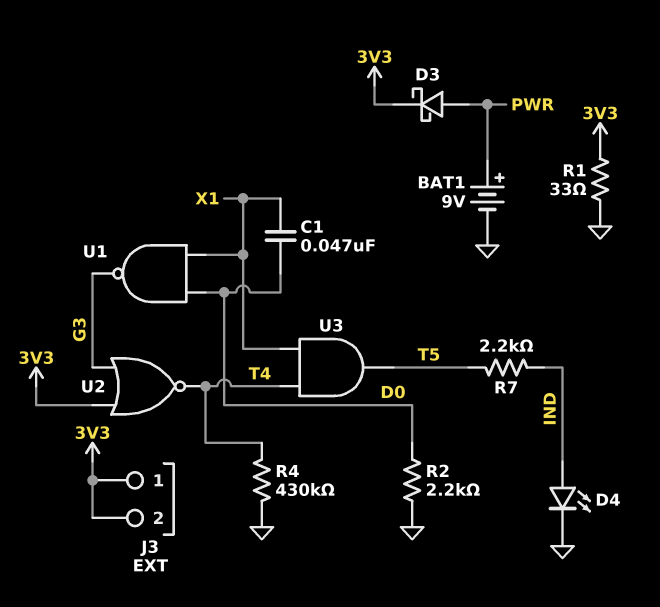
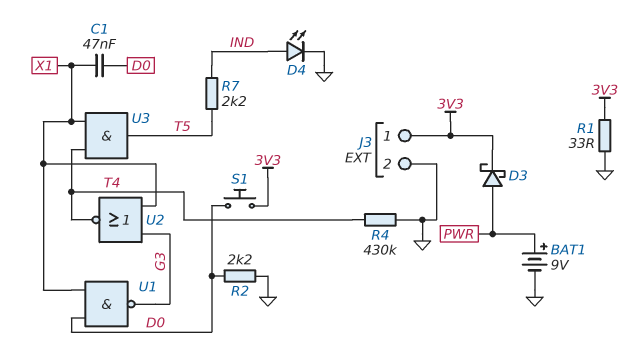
J3 pin 2: 3V3 -> GND
S1: none -> button (3V3, D0)
U2: NOR (in 3V3, in G3, out T4) -> NOR (in G3, in X1, out T4)

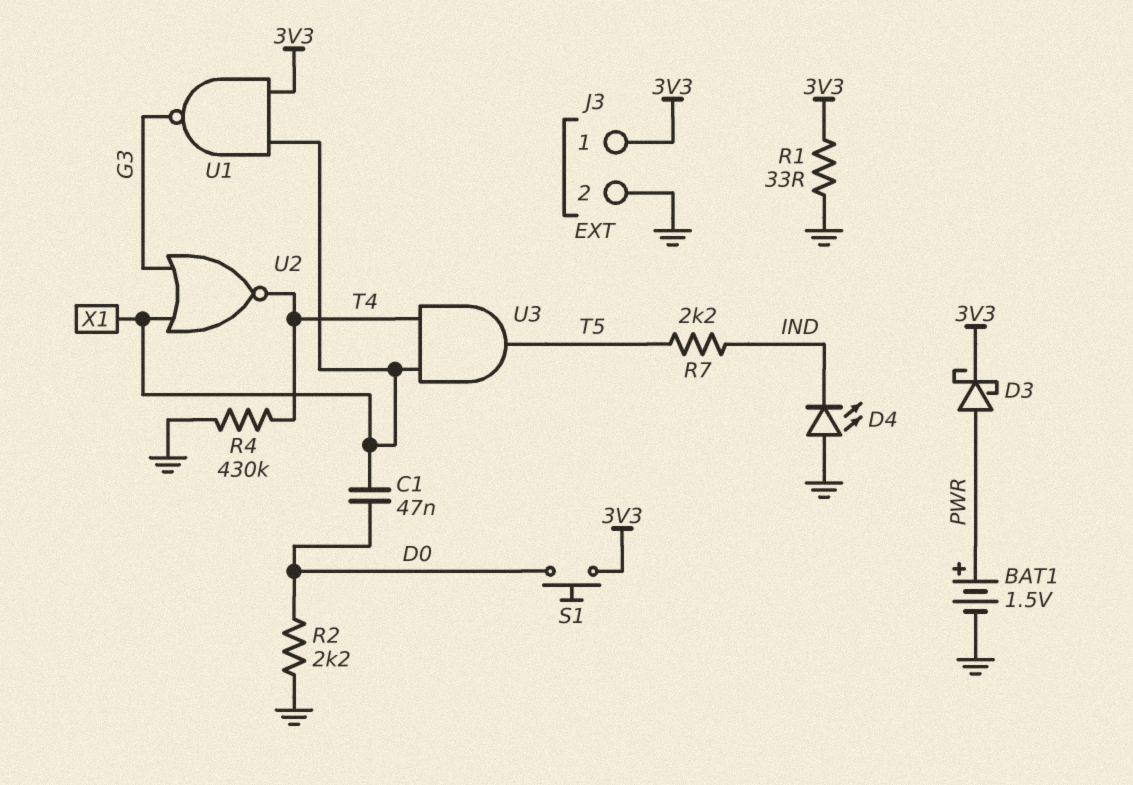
BAT1: 9V (plus PWR, minus GND) -> 1.5V (plus PWR, minus GND)
D4: LED (A IND, K GND) -> LED (A GND, K IND)
U1: NAND (in D0, in X1, out G3) -> NAND (in 3V3, in X1, out G3)

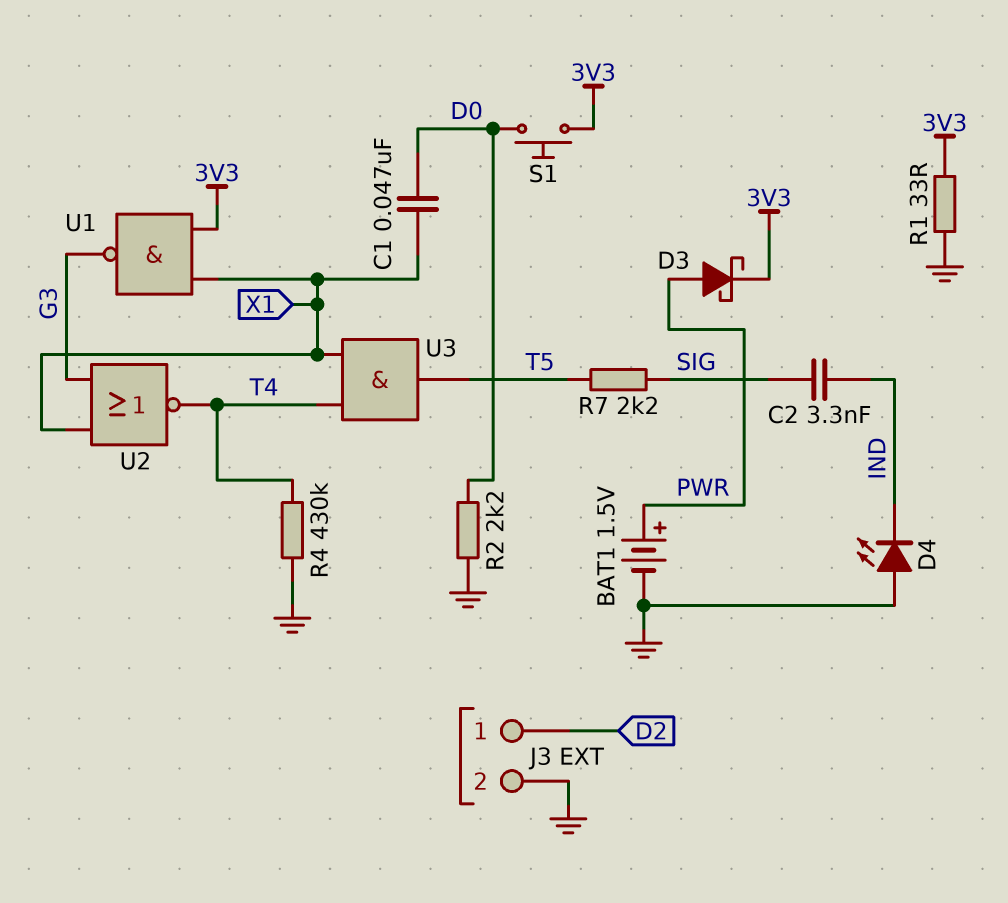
C2: none -> 3.3nF (IND, SIG)
J3 pin 1: 3V3 -> D2
R7: 2.2k (IND, T5) -> 2.2k (SIG, T5)

